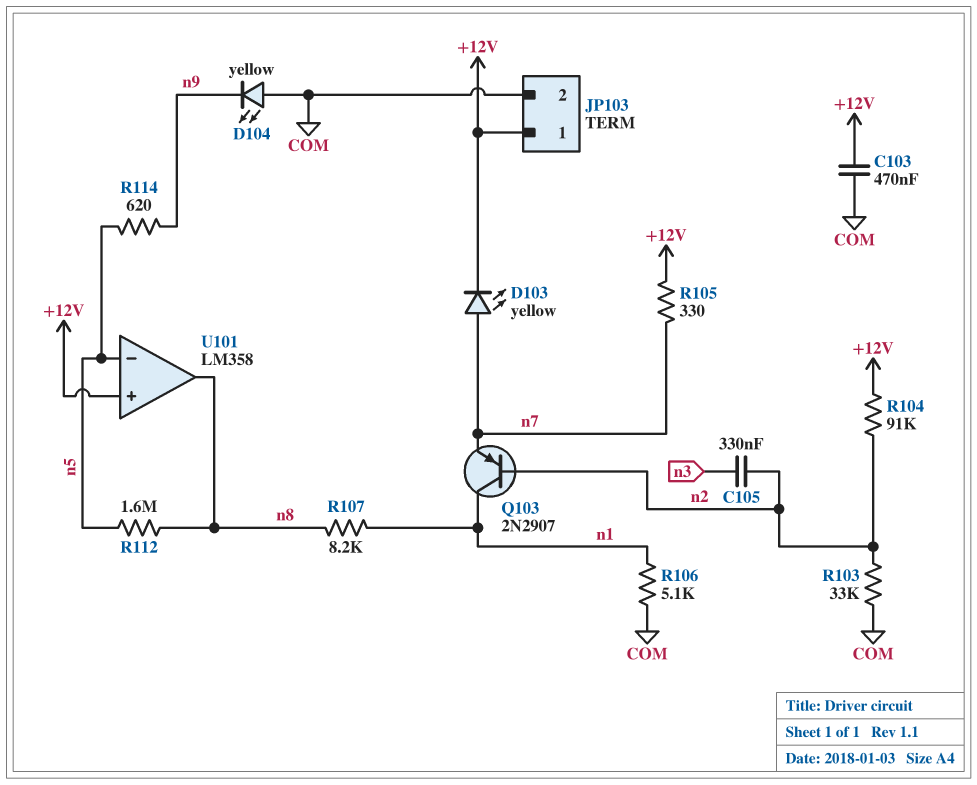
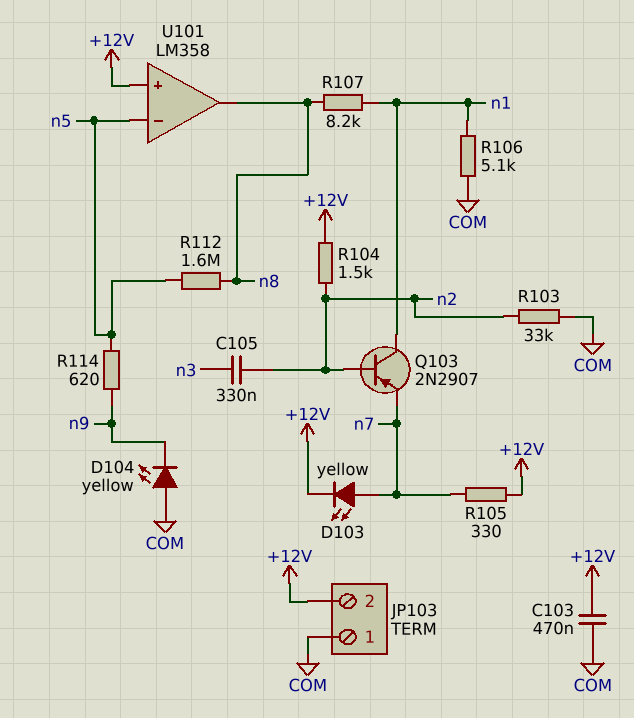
JP103 pin 1: +12V -> COM
JP103 pin 2: COM -> +12V
R104: 91k (+12V, n2) -> 1.5k (+12V, n2)

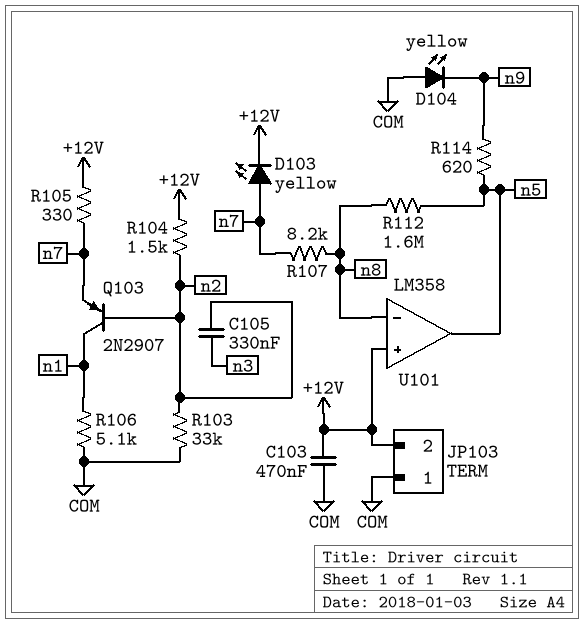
R107: 8.2k (n1, n8) -> 8.2k (n7, n8)
U101 pin in-: n5 -> n8
U101 pin out: n8 -> n5

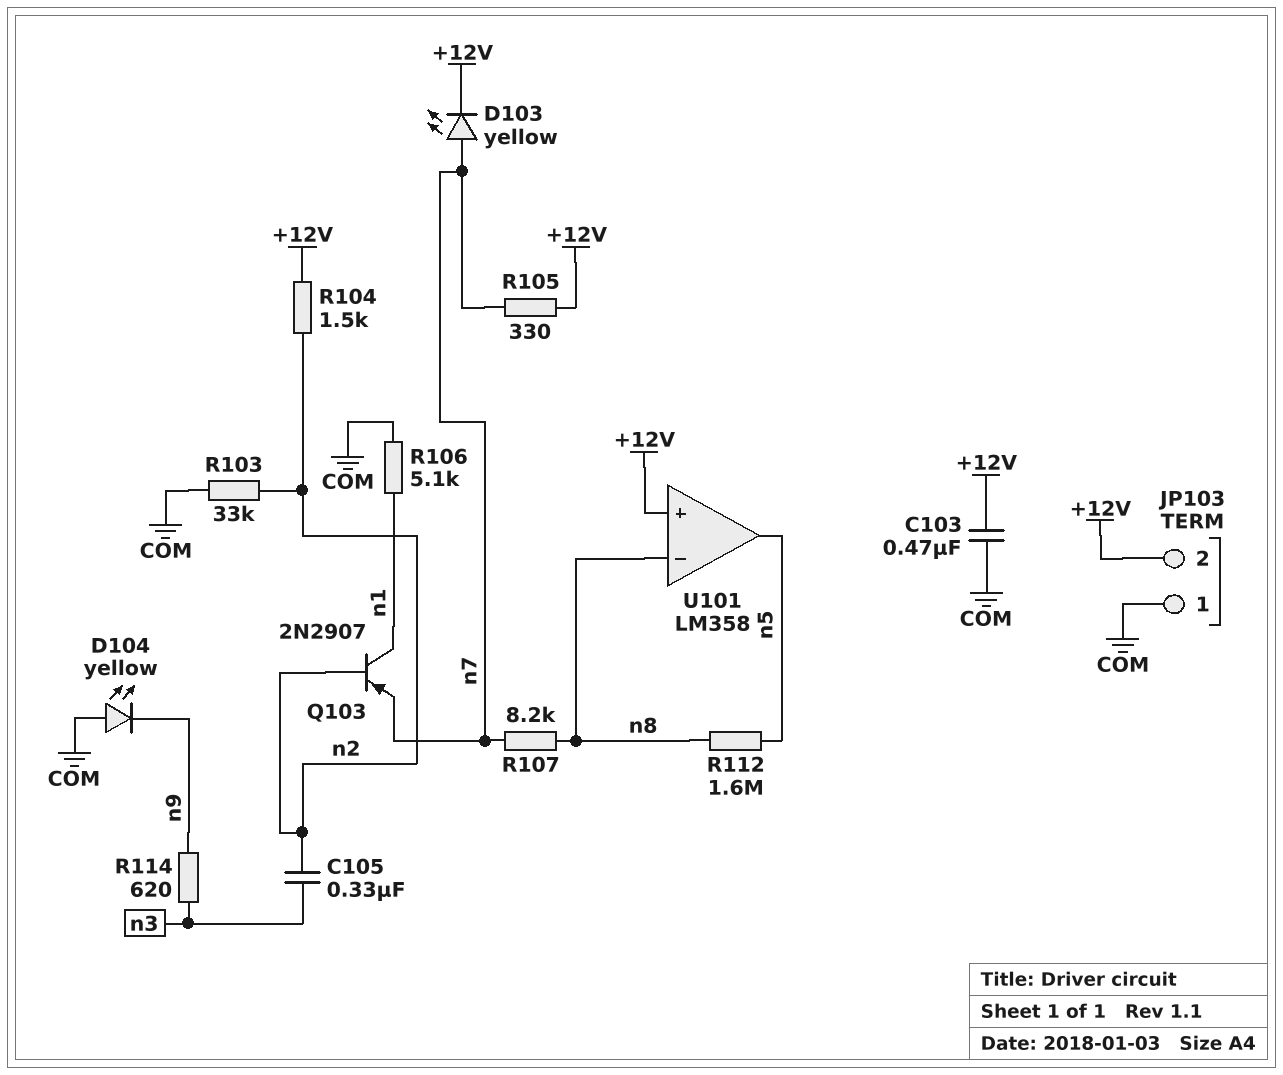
R114: 620 (n5, n9) -> 620 (n3, n9)

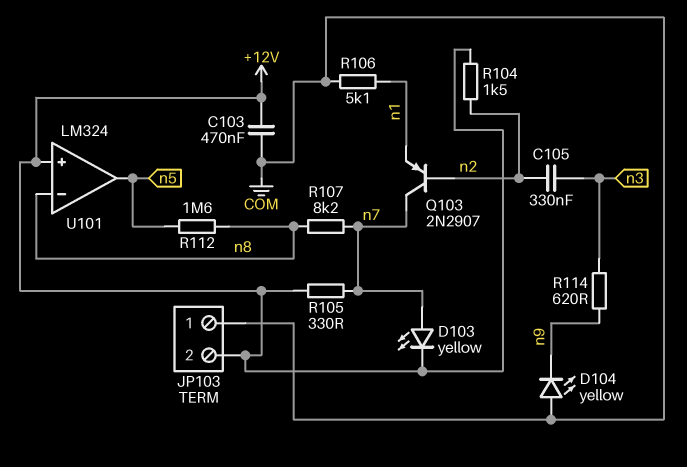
Q103: PNP 2N2907 (B n2, C n1, E n7) -> PNP 2N2907 (B n2, C n7, E n1)
R103: 33k (COM, n2) -> none
U101: LM358 -> LM324

